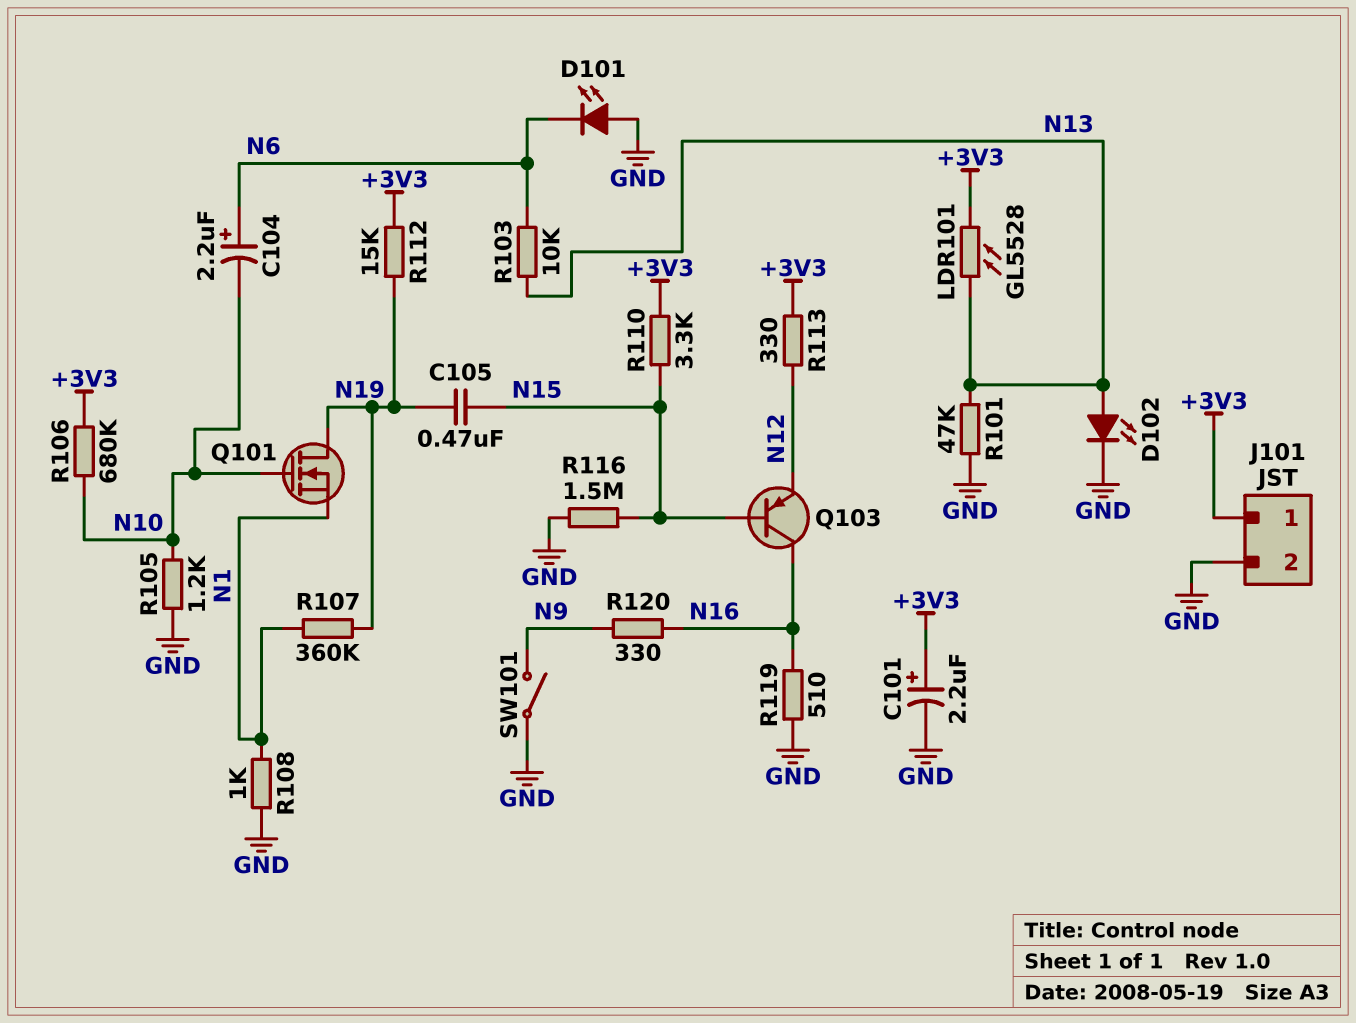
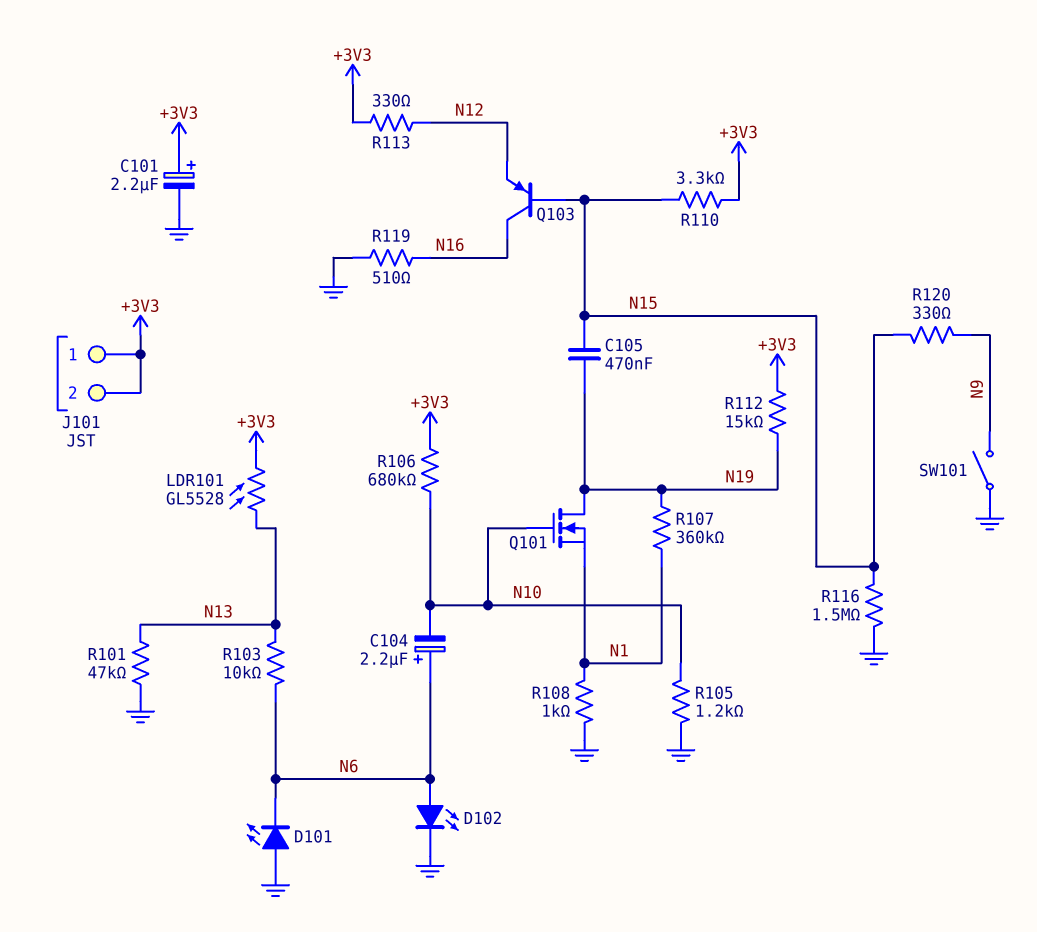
D102: LED (A N13, K GND) -> LED (A N6, K GND)
J101 pin 2: GND -> +3V3
R120: 330 (N9, N16) -> 330 (N9, N15)

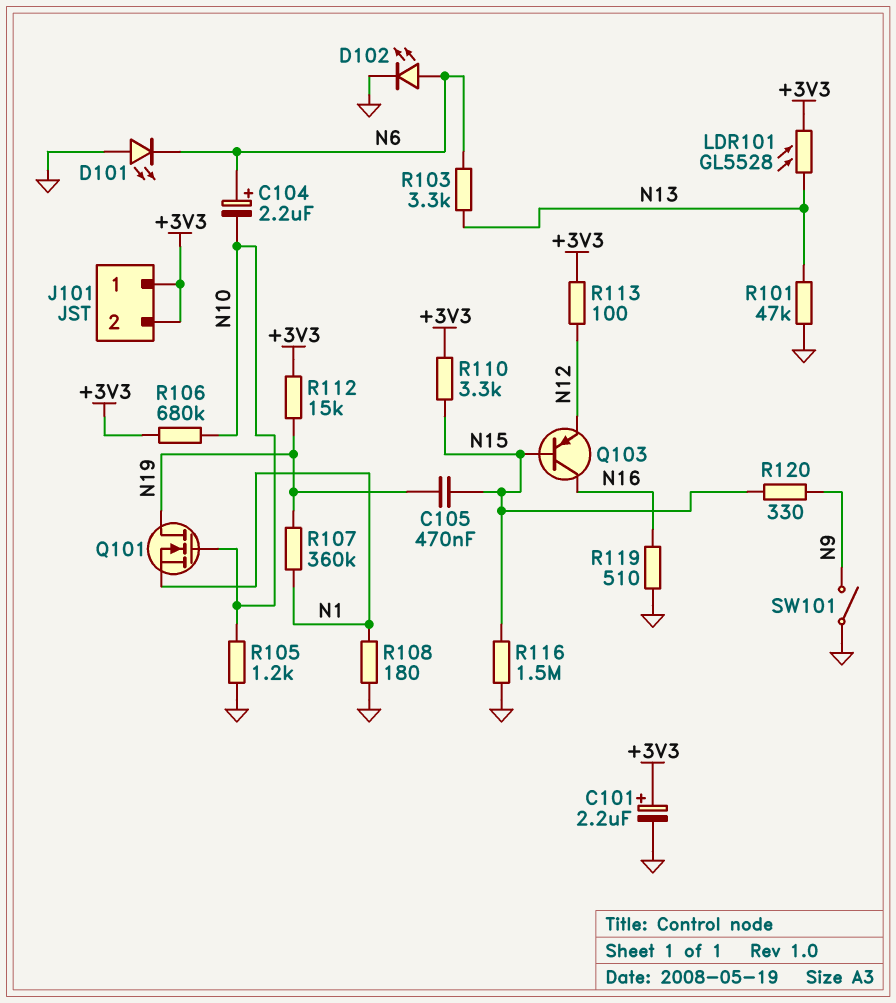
R103: 10k (N6, N13) -> 3.3k (N6, N13)
R108: 1k (GND, N1) -> 180 (GND, N1)
R113: 330 (+3V3, N12) -> 100 (+3V3, N12)

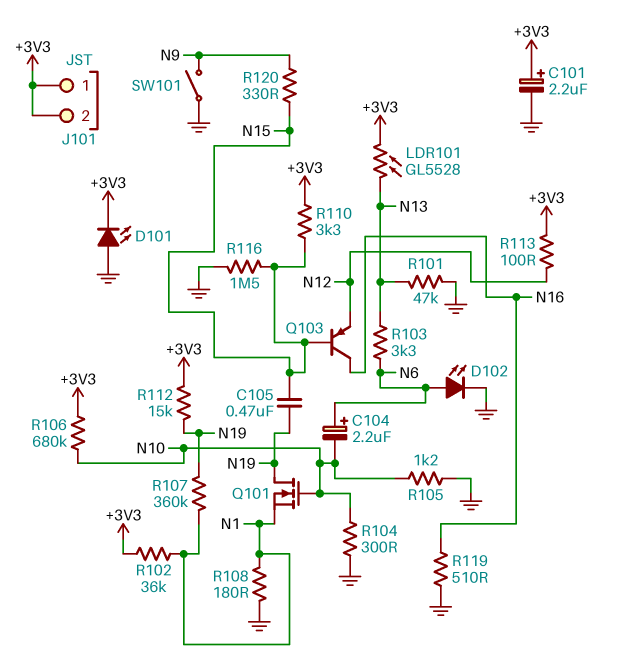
D101: LED (A GND, K N6) -> LED (A GND, K +3V3)
R102: none -> 36k (+3V3, N1)
R104: none -> 300 (GND, N10)

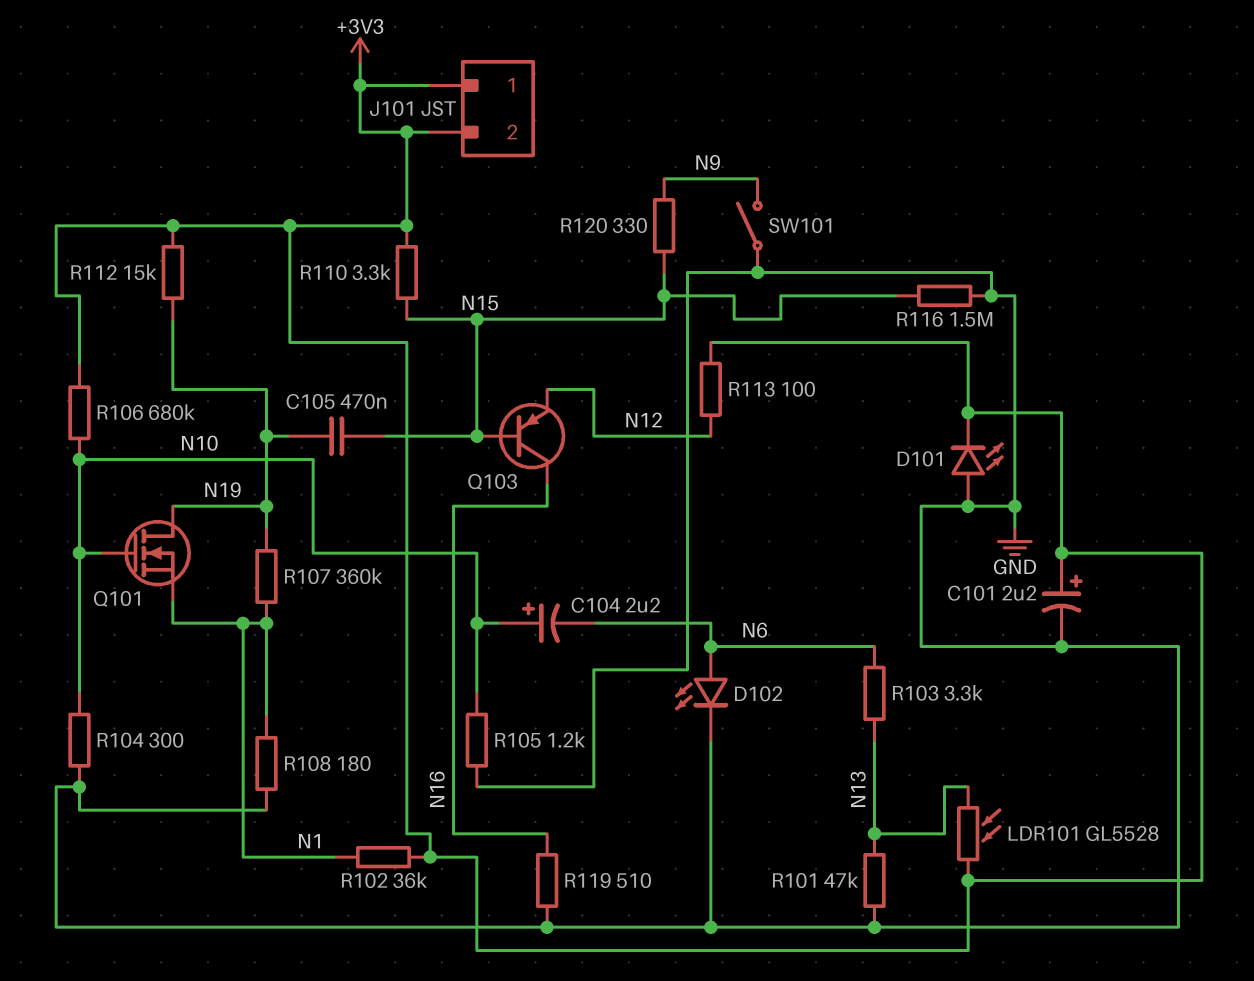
C104: 2.2uF (plus N6, minus N10) -> 2.2uF (plus N10, minus N6)

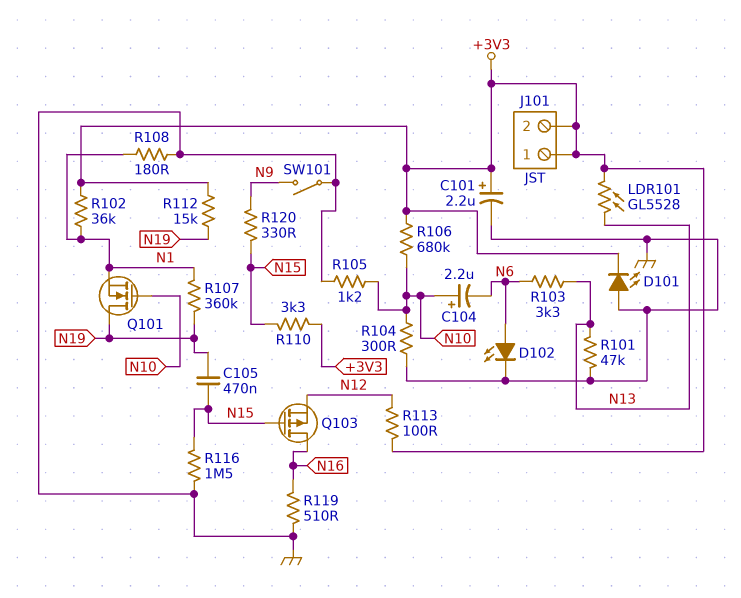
Q103: PNP (B N15, C N16, E N12) -> PMOS (G N15, D N16, S N12)

